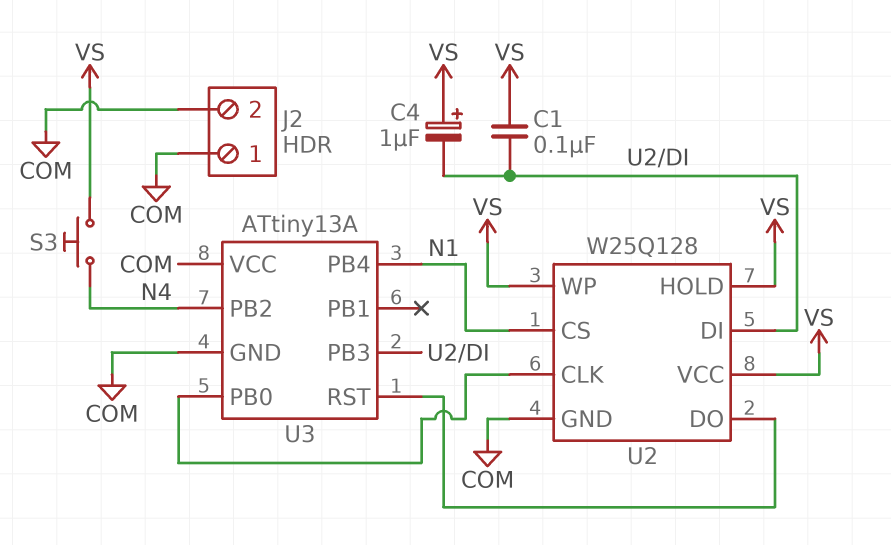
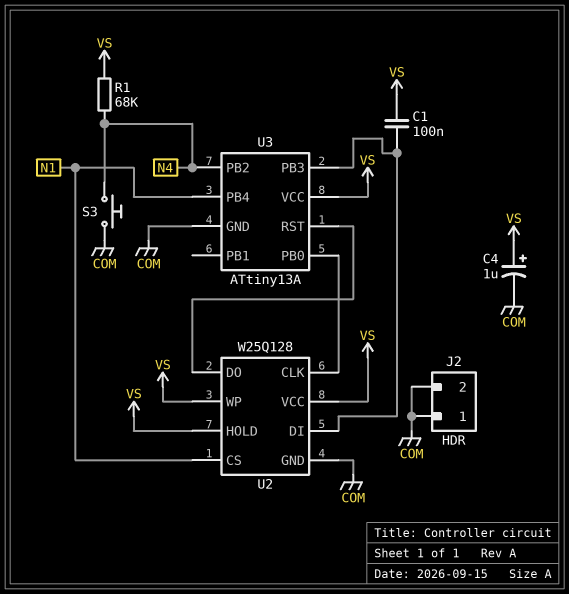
C4: 1uF (plus VS, minus U2/DI) -> 1uF (plus VS, minus COM)
R1: none -> 68k (N4, VS)
S3: button (N4, VS) -> button (COM, N4)
U3 pin VCC: COM -> VS

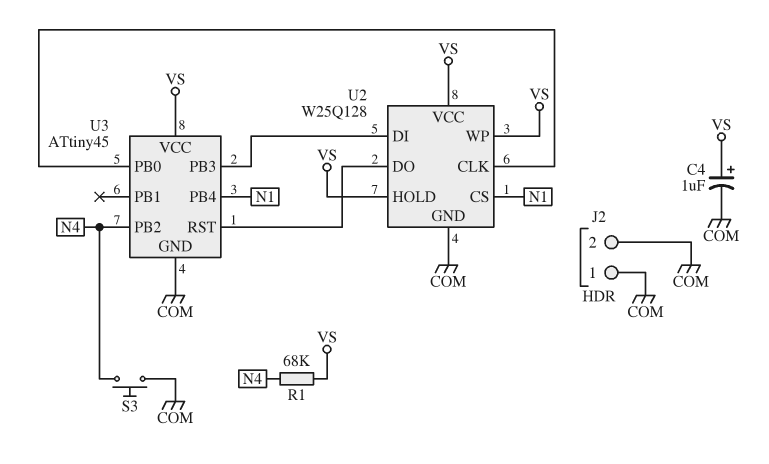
C1: 100nF (U2/DI, VS) -> none
U3: ATtiny13A -> ATtiny45

